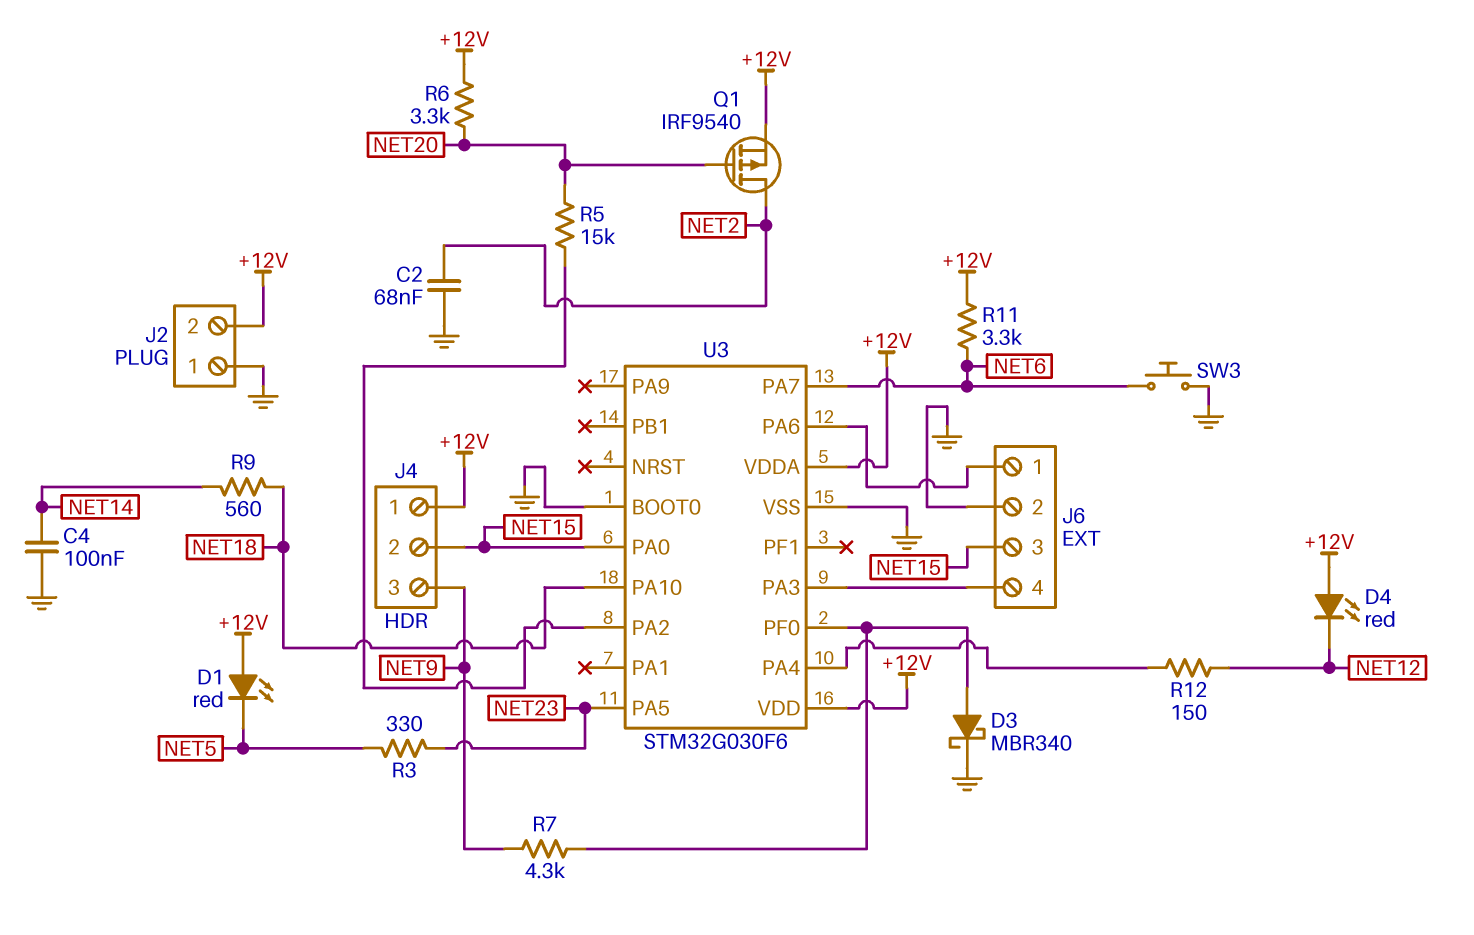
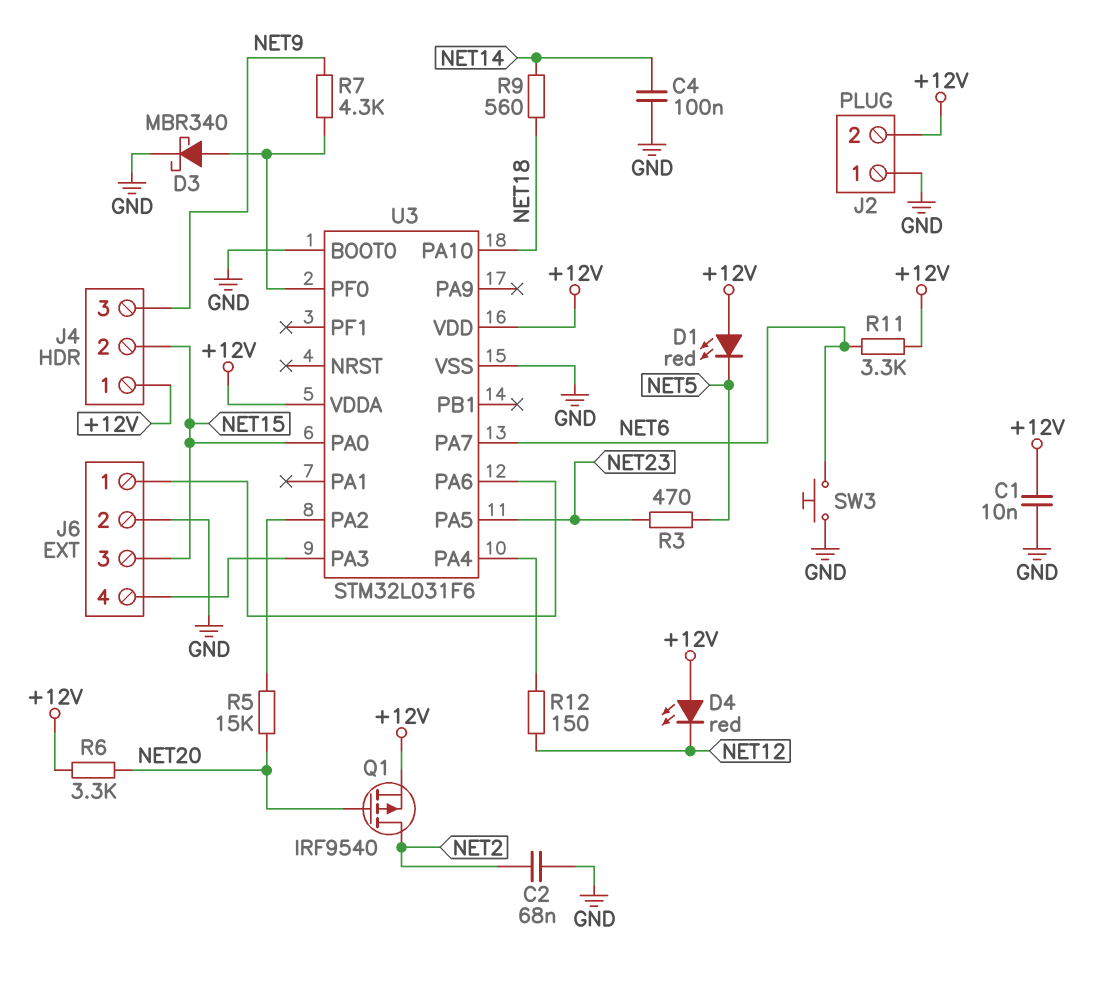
C1: none -> 10nF (+12V, GND)
R3: 330 (NET5, NET23) -> 470 (NET5, NET23)
U3: STM32G030F6 -> STM32L031F6

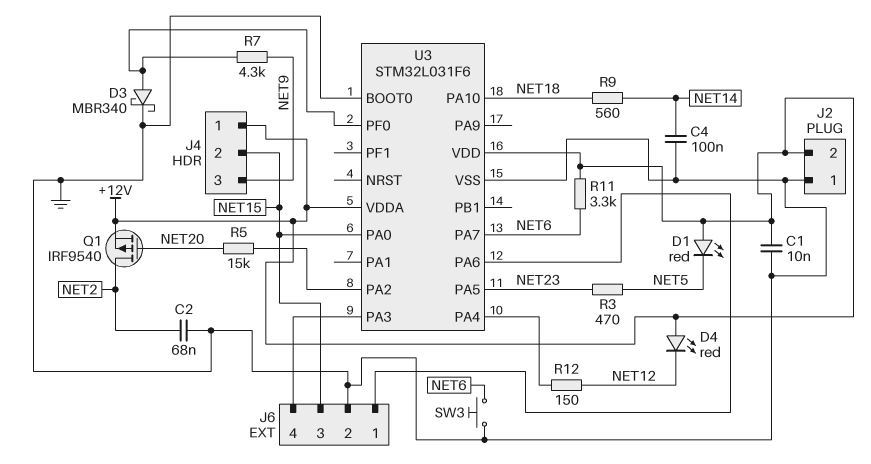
R6: 3.3k (+12V, NET20) -> none

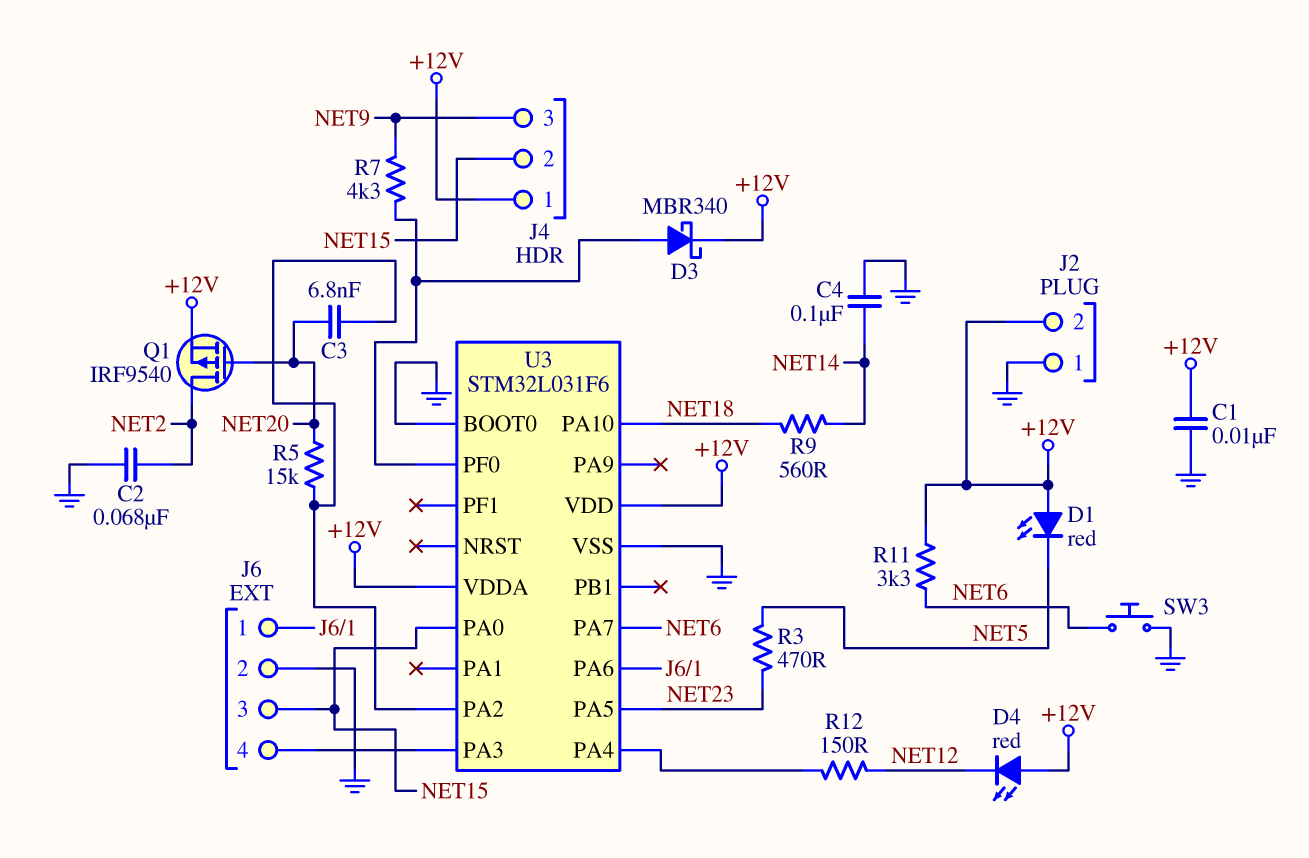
C3: none -> 6.8nF (NET20, U3/PA2)
D3: schottky MBR340 (A U3/PF0, K GND) -> schottky MBR340 (A U3/PF0, K +12V)

